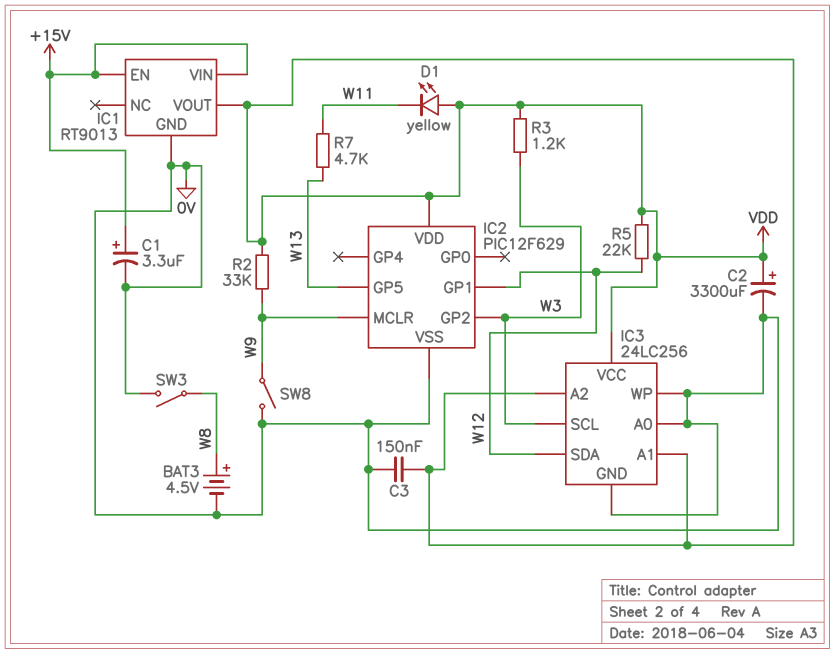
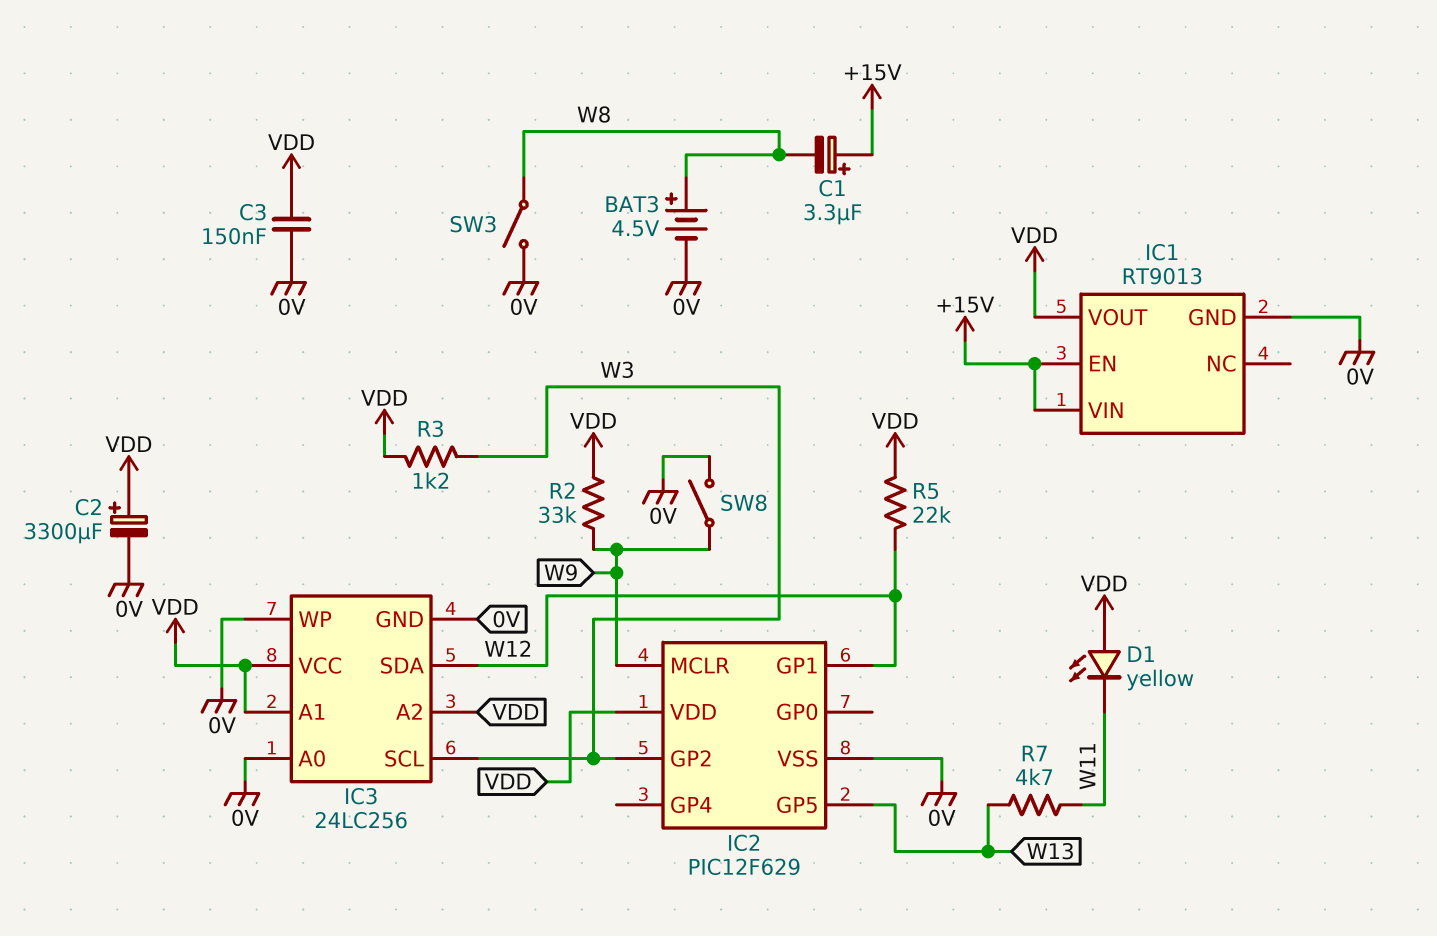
C1: 3.3uF (plus +15V, minus 0V) -> 3.3uF (plus +15V, minus W8)

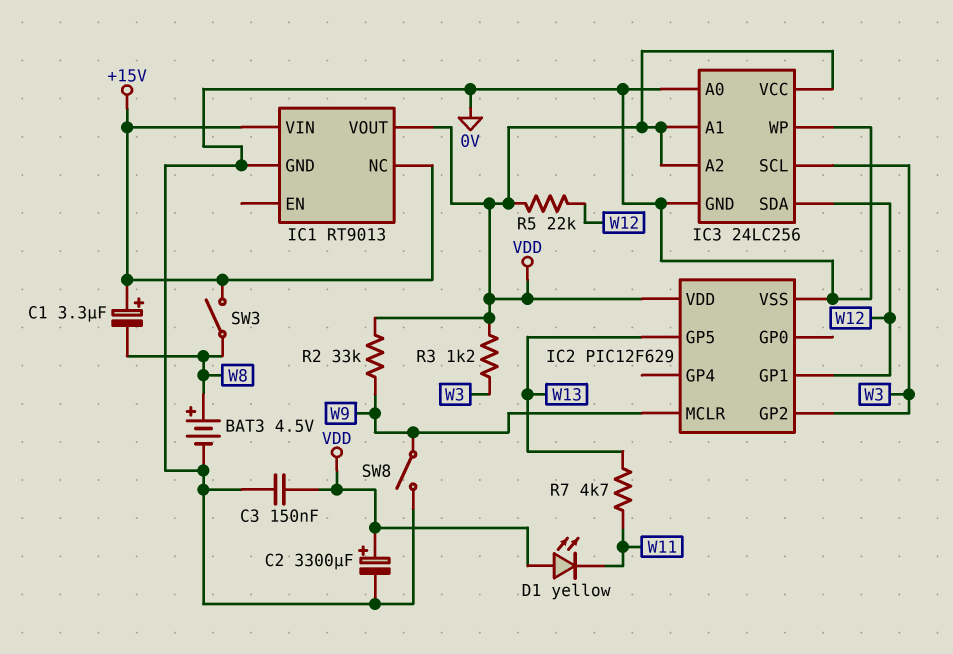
IC1 pin EN: +15V -> none
IC1 pin NC: none -> +15V
SW3: switch (0V, W8) -> switch (+15V, W8)

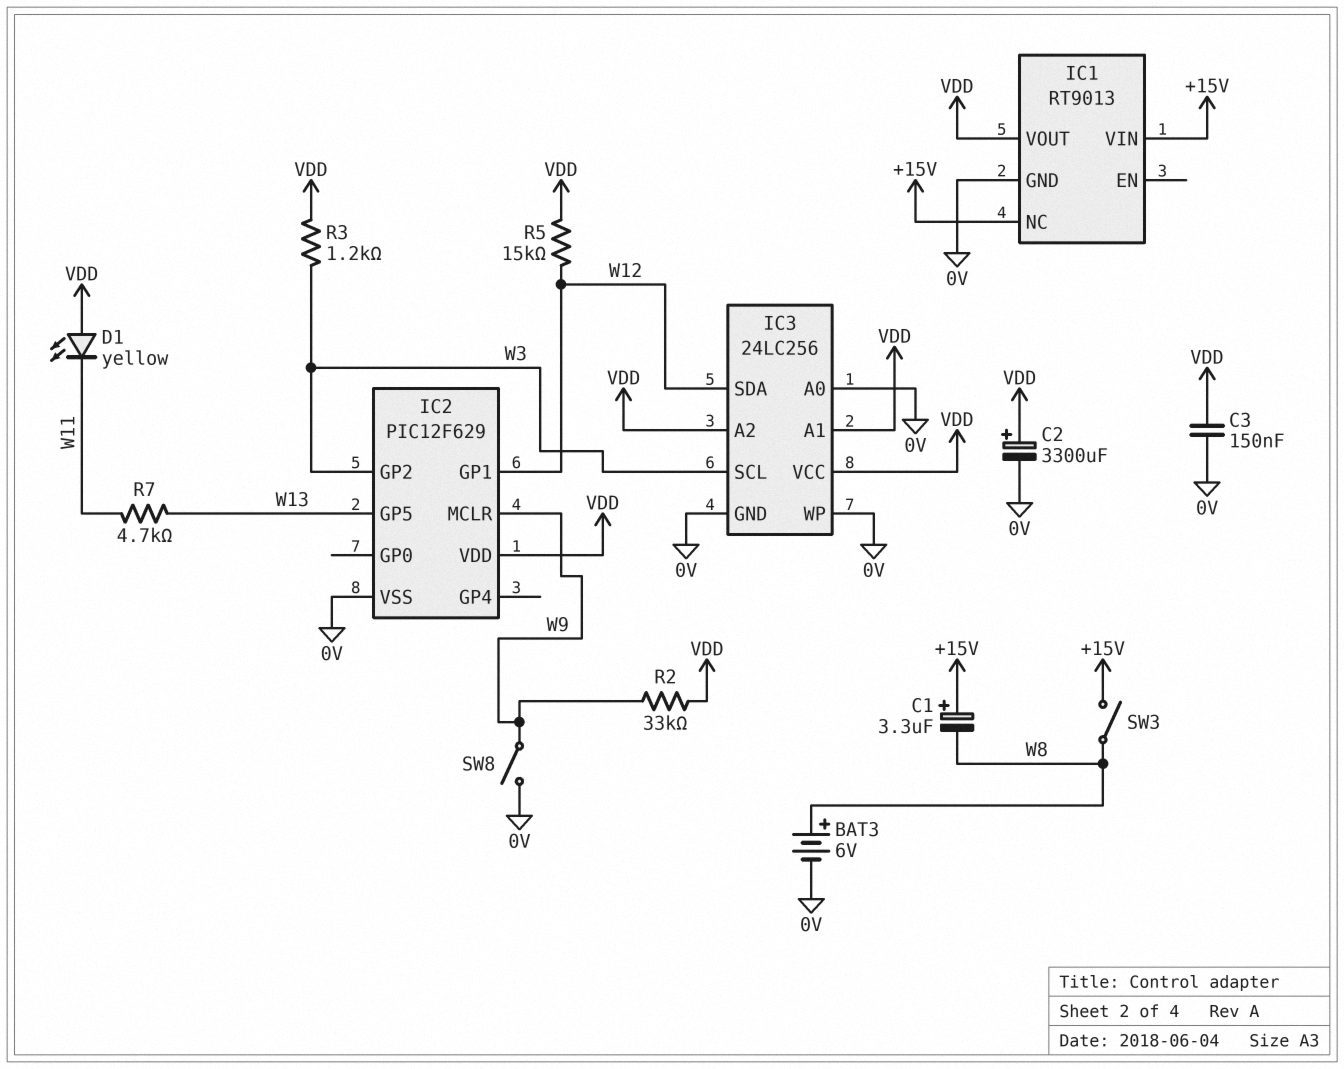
BAT3: 4.5V (plus W8, minus 0V) -> 6V (plus W8, minus 0V)
R5: 22k (VDD, W12) -> 15k (VDD, W12)

